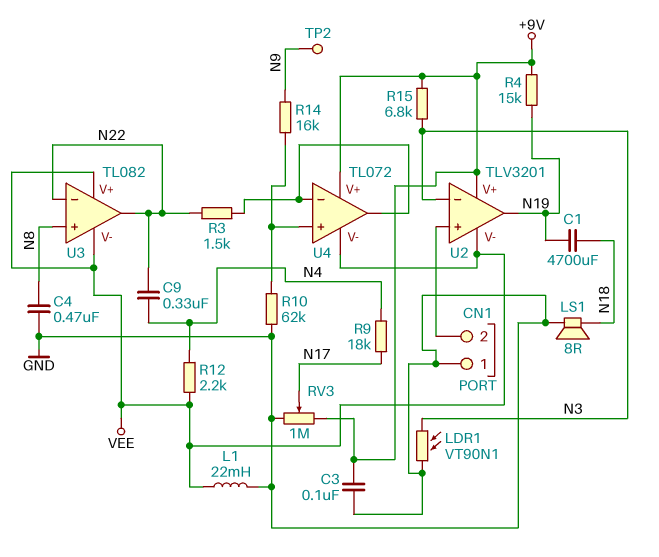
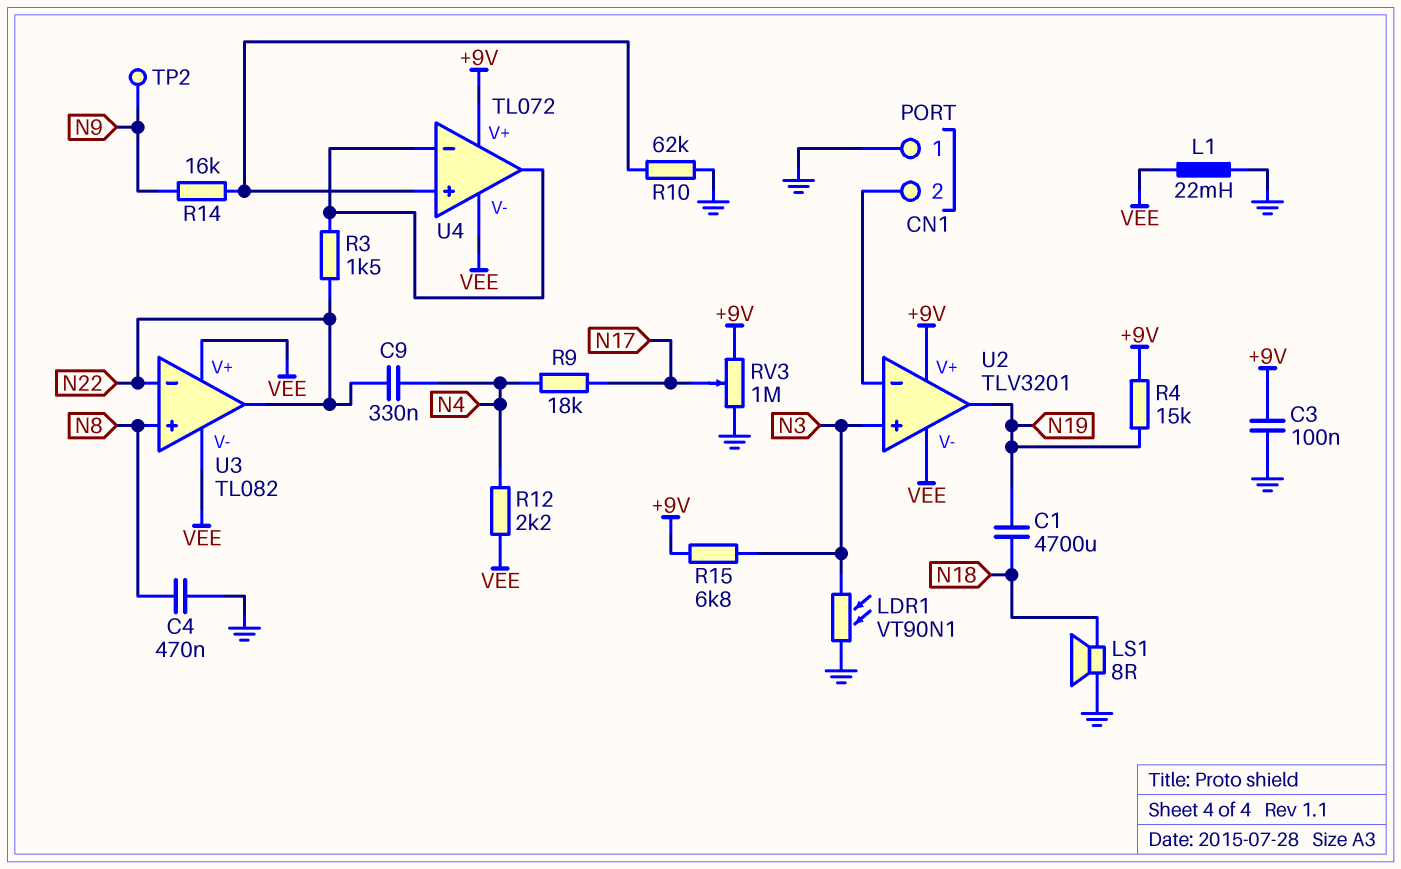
U2 pin in+: CN1/2 -> N3
U2 pin in-: N3 -> CN1/2

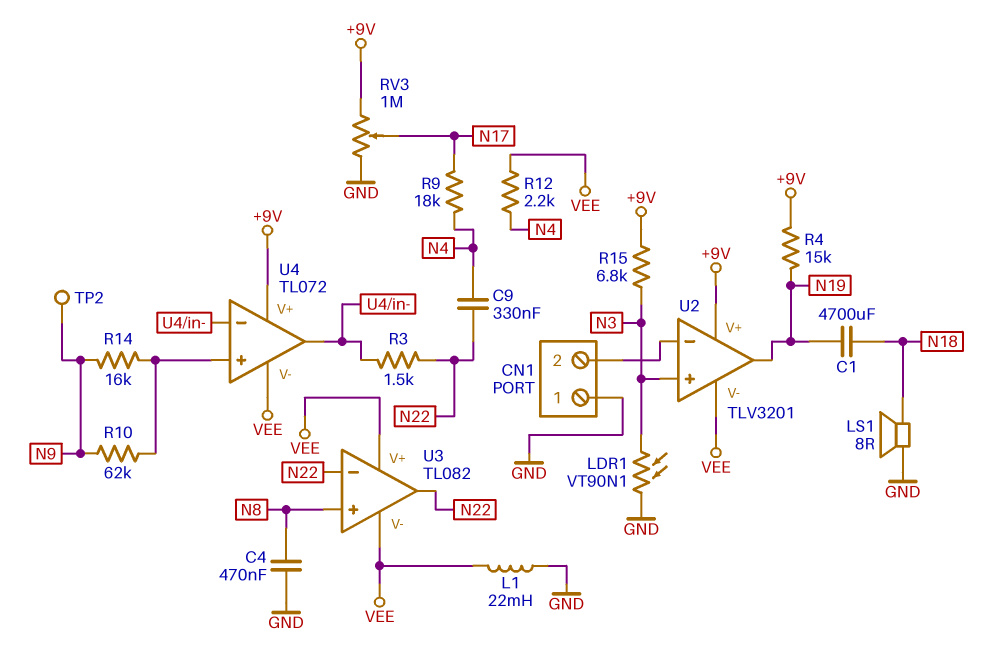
C3: 100nF (+9V, GND) -> none
R10: 62k (GND, U4/in+) -> 62k (N9, U4/in+)

